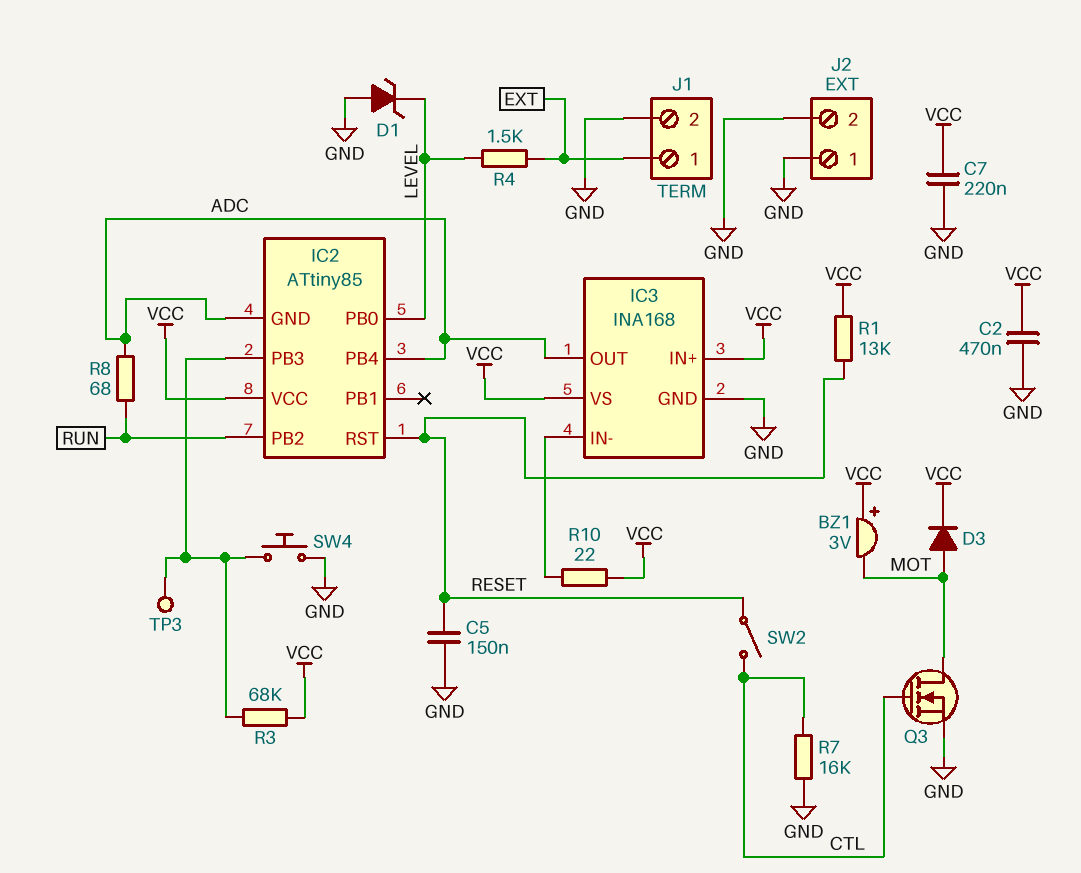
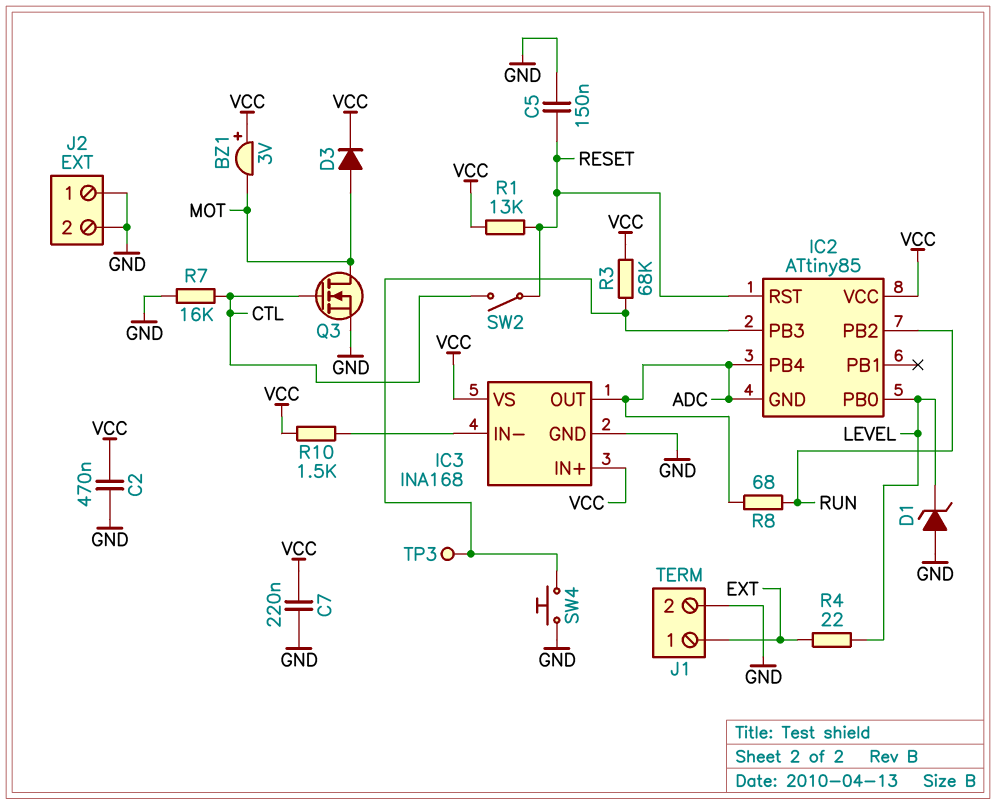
R4: 1.5k (EXT, LEVEL) -> 22 (EXT, LEVEL)
R10: 22 (IC3/IN-, VCC) -> 1.5k (IC3/IN-, VCC)

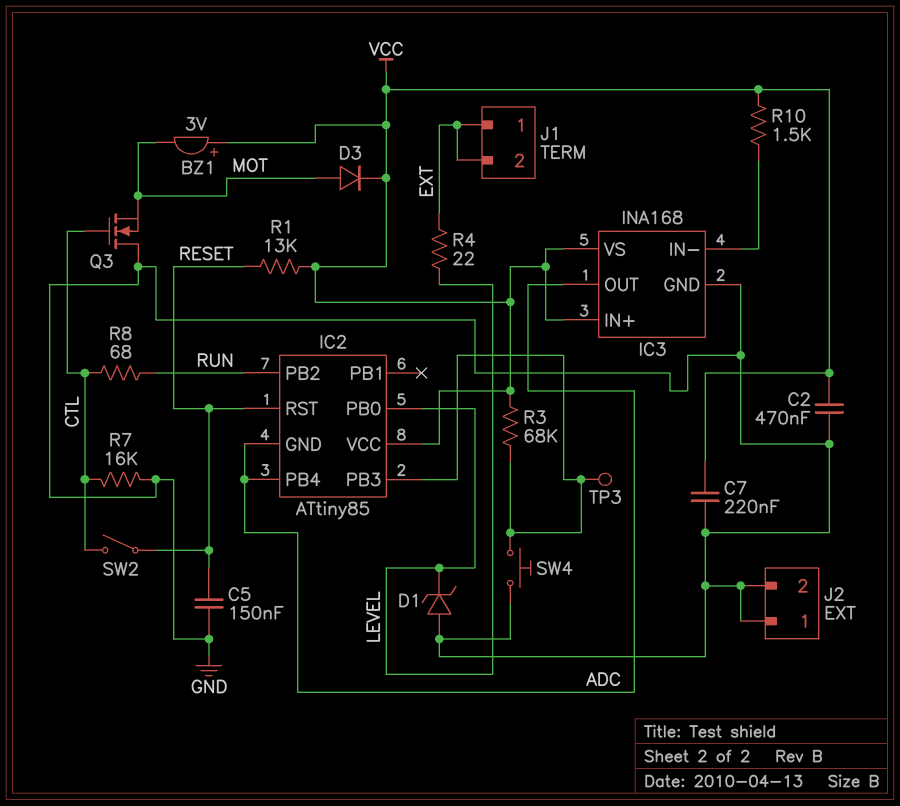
J1 pin 2: GND -> EXT
Q3: NMOS (G CTL, D MOT, S GND) -> NMOS (G CTL, D GND, S MOT)
R8: 68 (ADC, RUN) -> 68 (CTL, RUN)

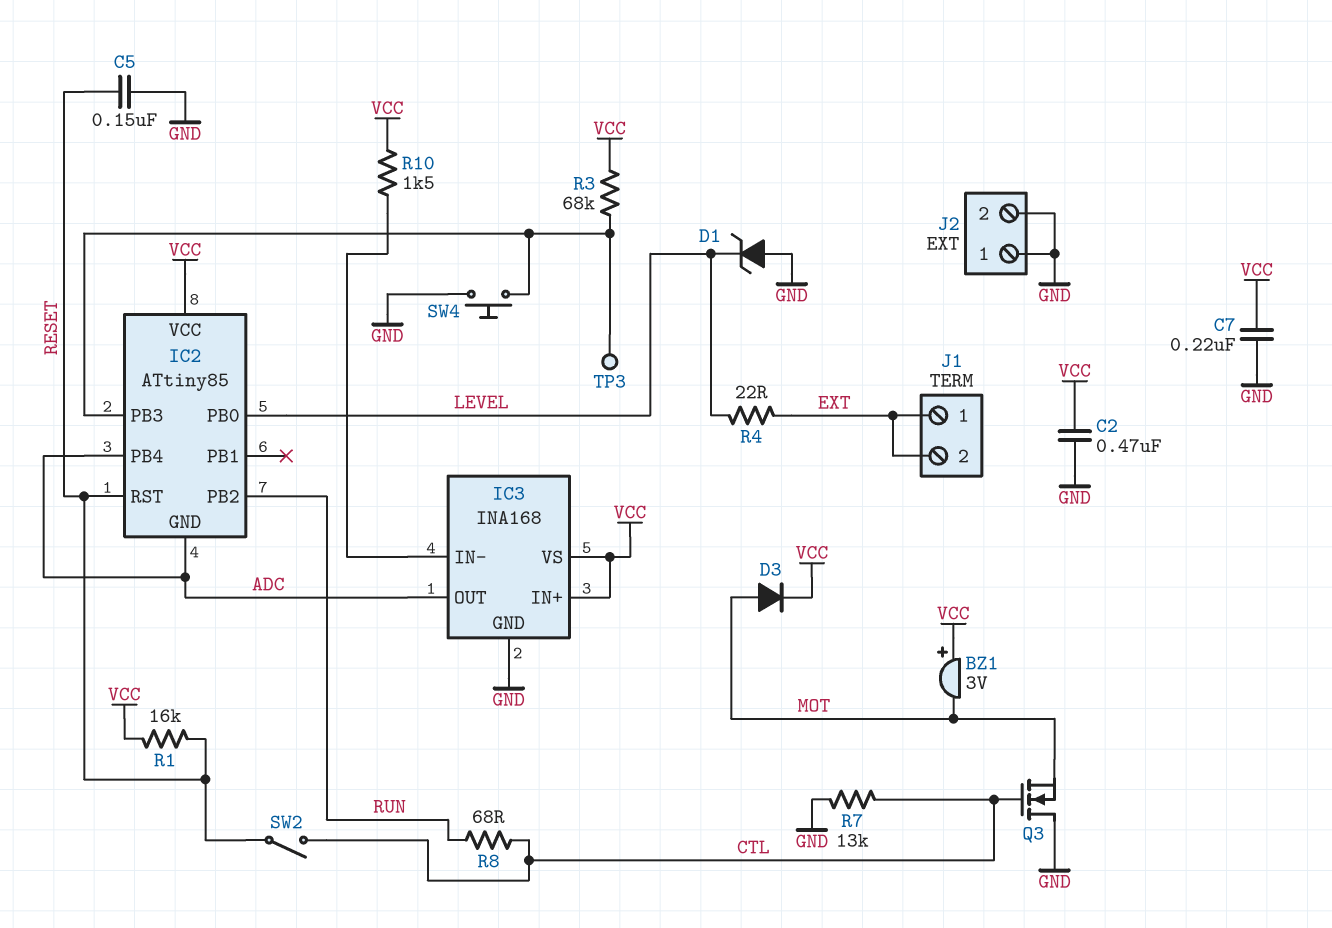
R1: 13k (RESET, VCC) -> 16k (RESET, VCC)
R7: 16k (CTL, GND) -> 13k (CTL, GND)

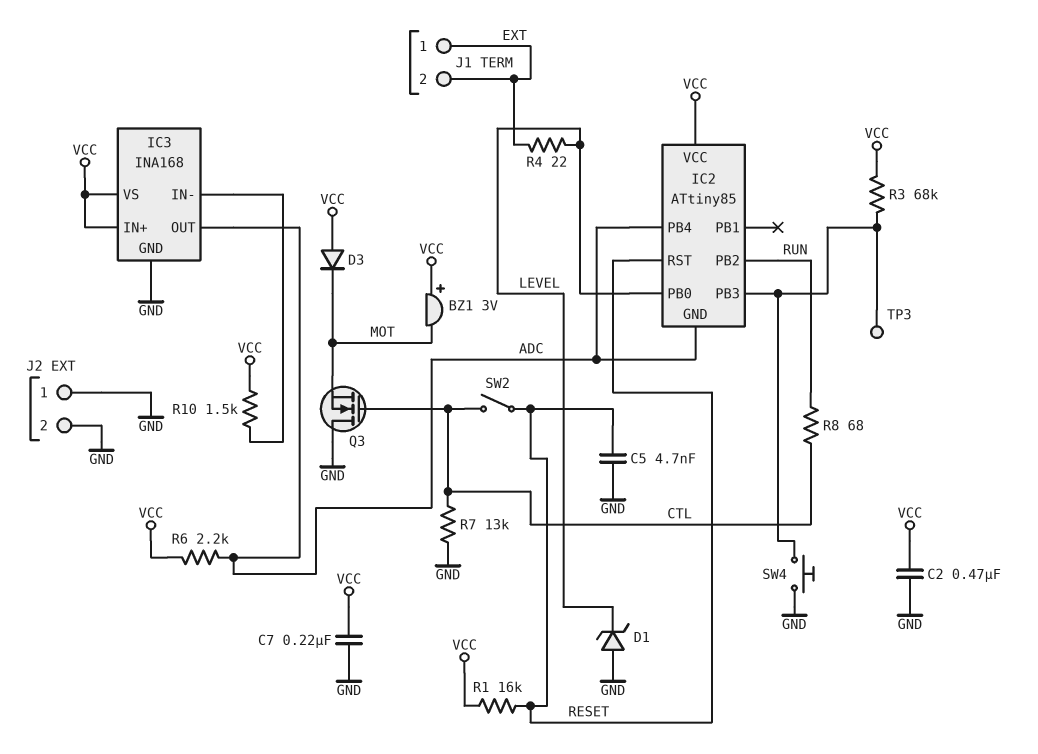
C5: 150nF (GND, RESET) -> 4.7nF (GND, RESET)
D3: diode (A MOT, K VCC) -> diode (A VCC, K MOT)
R6: none -> 2.2k (ADC, VCC)

